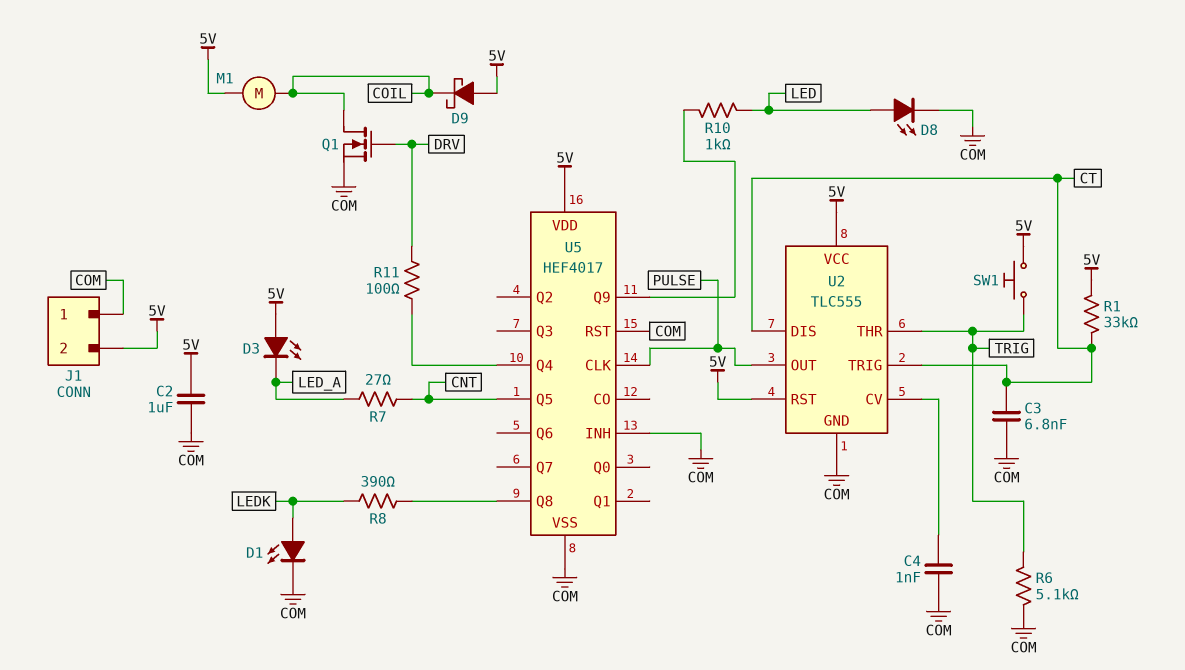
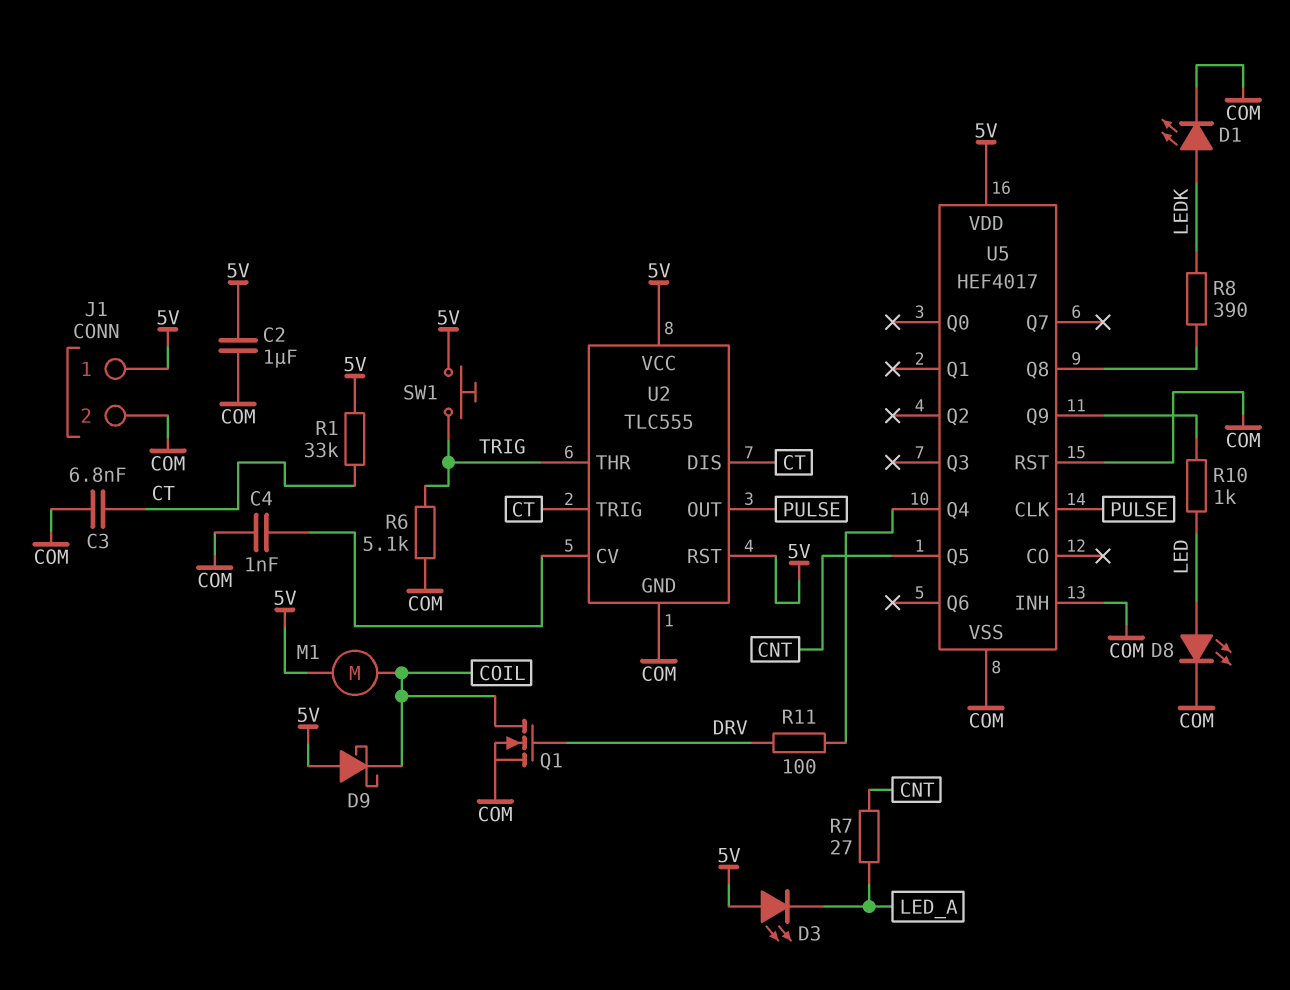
J1 pin 1: COM -> 5V
J1 pin 2: 5V -> COM

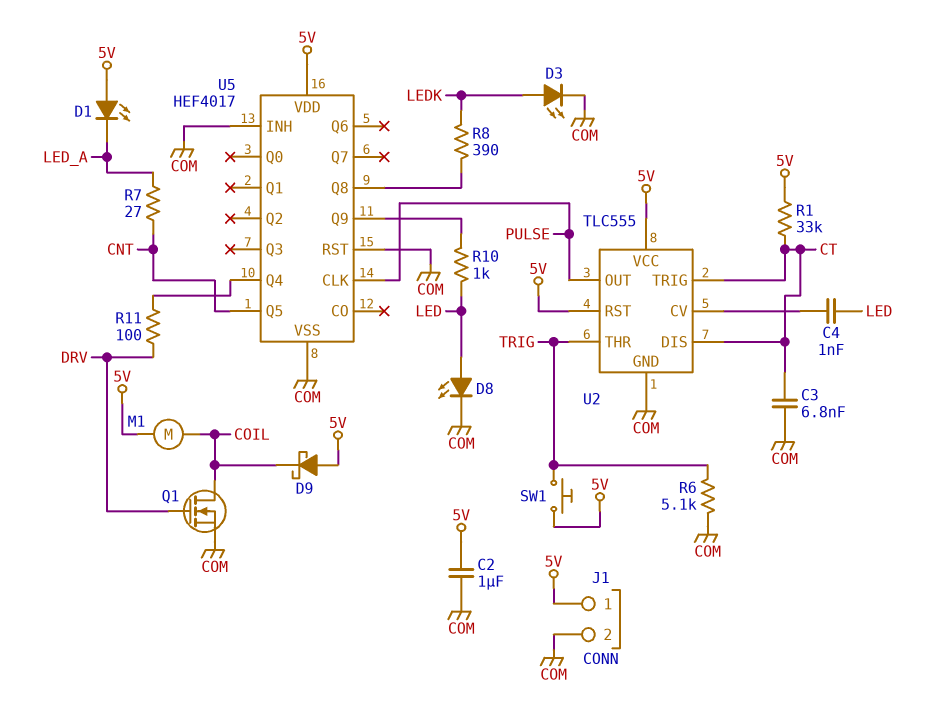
C4: 1nF (COM, U2/CV) -> 1nF (LED, U2/CV)
D1: LED (A LEDK, K COM) -> LED (A 5V, K LED_A)
D3: LED (A 5V, K LED_A) -> LED (A LEDK, K COM)

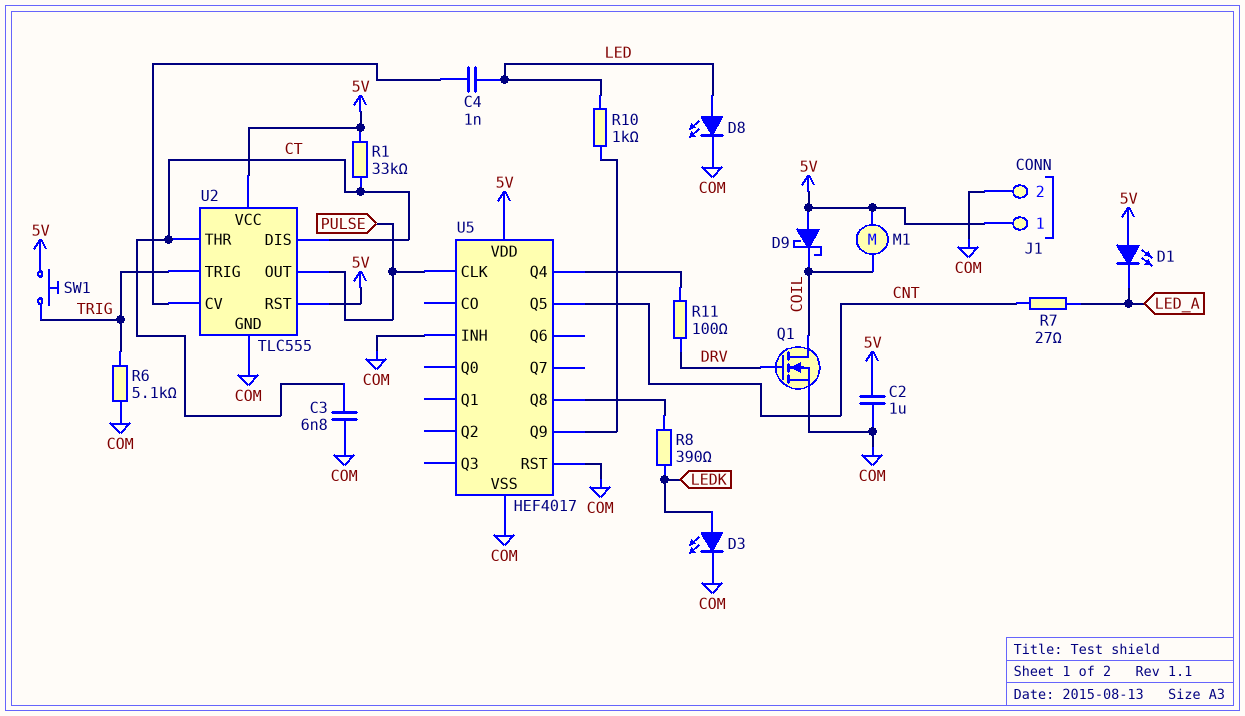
U2 pin THR: TRIG -> CT
U2 pin TRIG: CT -> TRIG

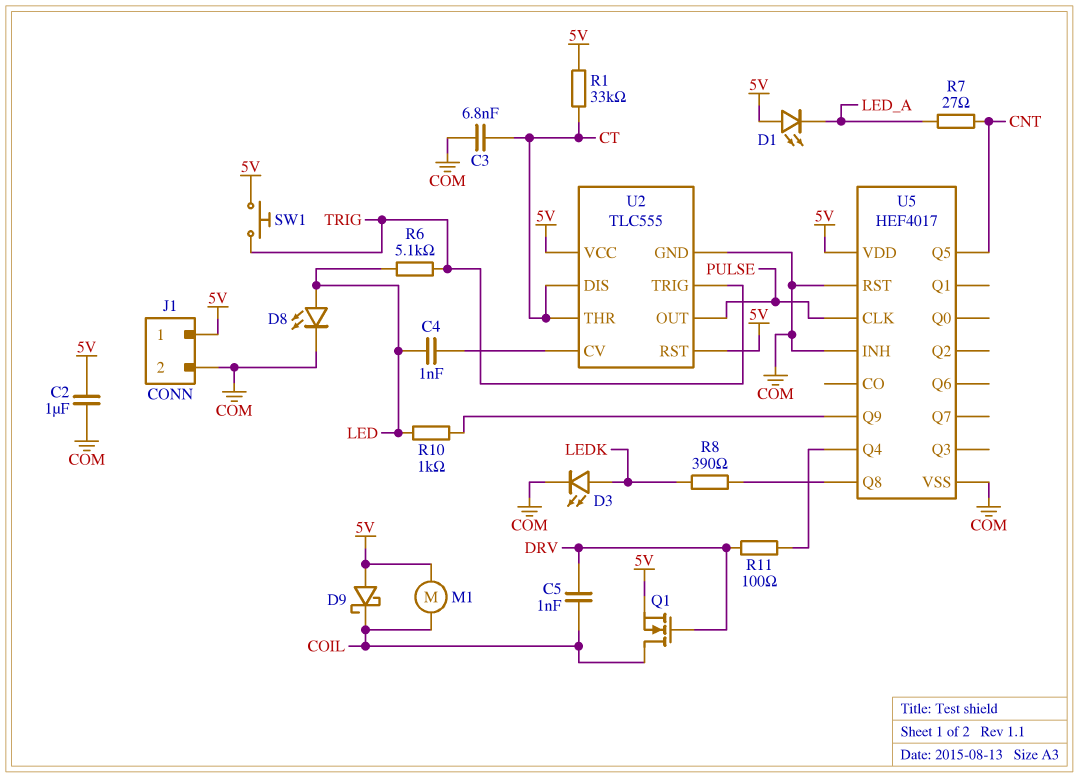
C5: none -> 1nF (COIL, DRV)
Q1: NMOS (G DRV, D COIL, S COM) -> NMOS (G DRV, D COIL, S 5V)
R6: 5.1k (COM, TRIG) -> 5.1k (LED, TRIG)

